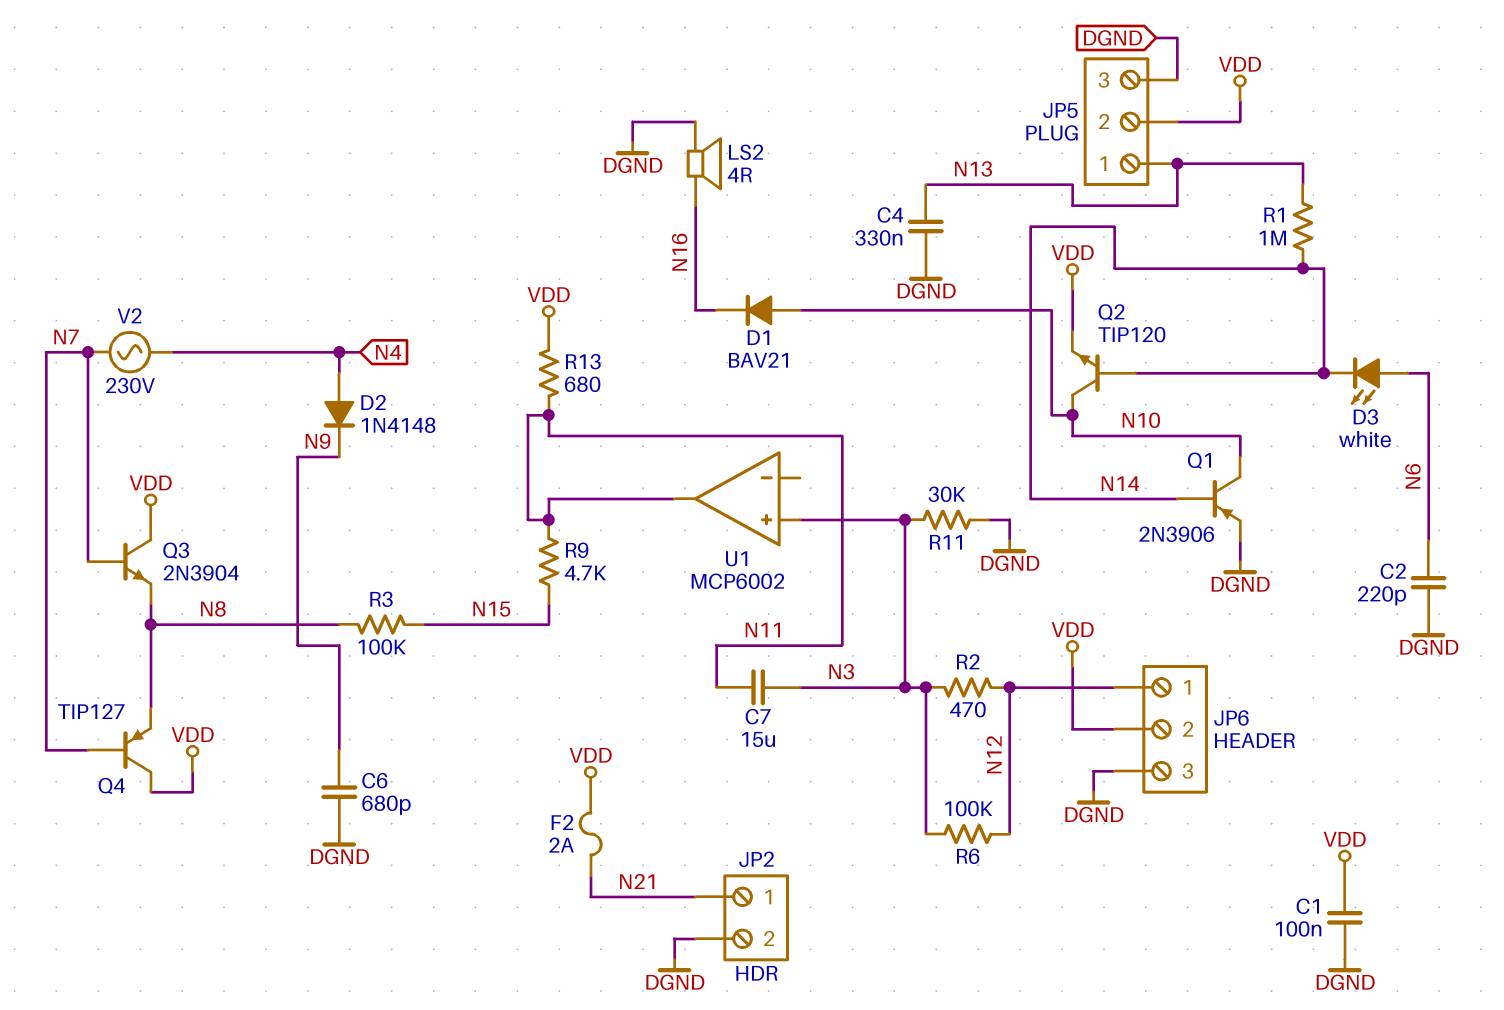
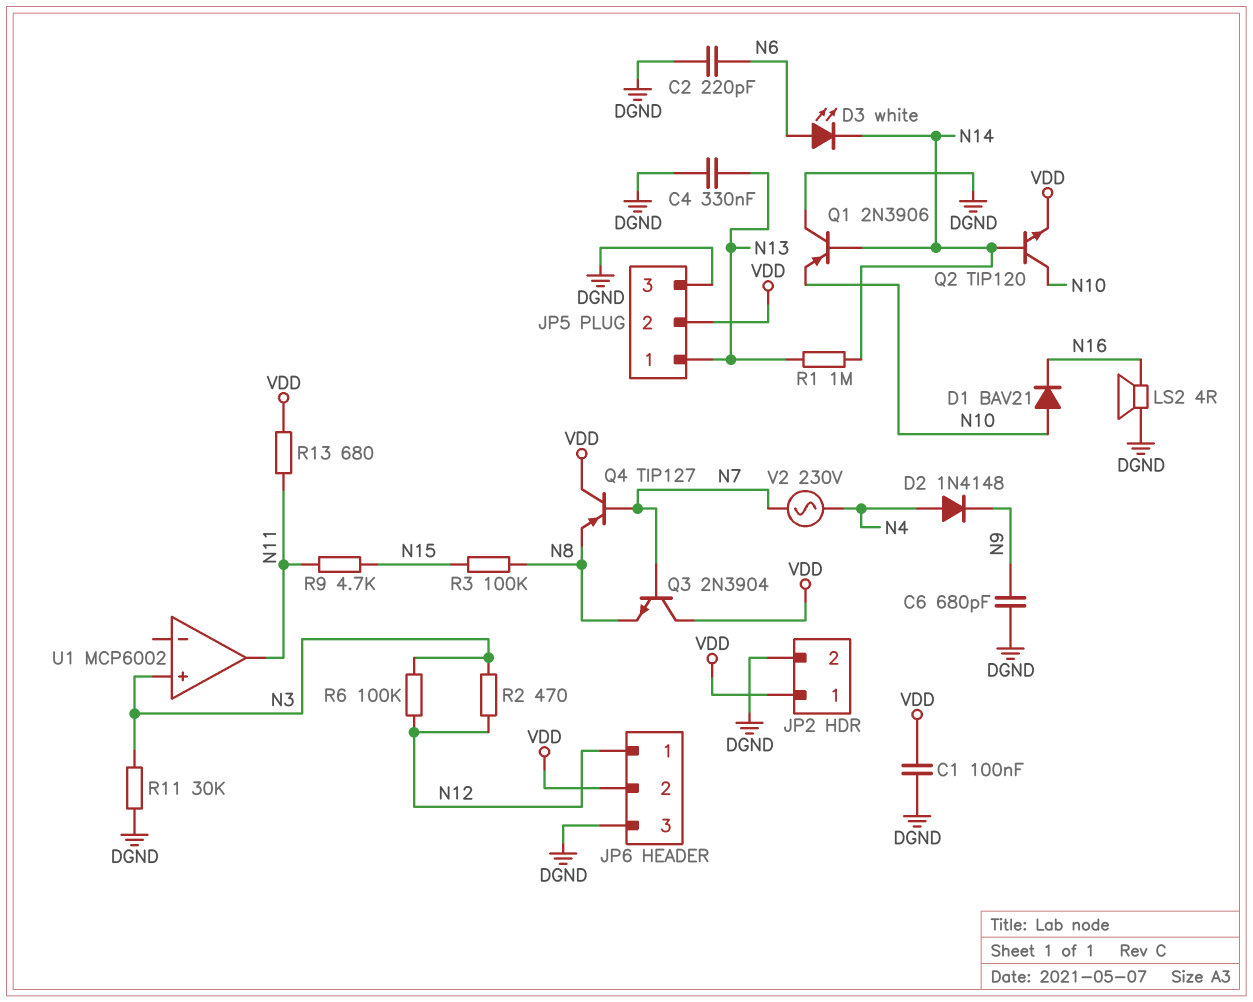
C7: 15uF (N3, N11) -> none
F2: 2A (N21, VDD) -> none
JP2 pin 1: N21 -> VDD
Q1: PNP 2N3906 (B N14, C N10, E DGND) -> PNP 2N3906 (B N14, C DGND, E N10)

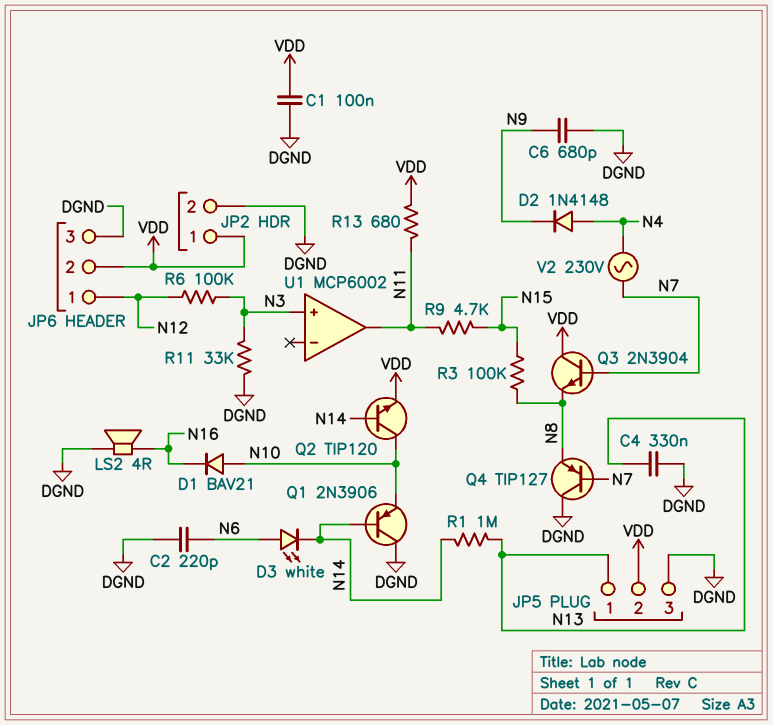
Q4: PNP TIP127 (B N7, C VDD, E N8) -> PNP TIP127 (B N7, C DGND, E N8)
R2: 470 (N3, N12) -> none
R11: 30k (DGND, N3) -> 33k (DGND, N3)

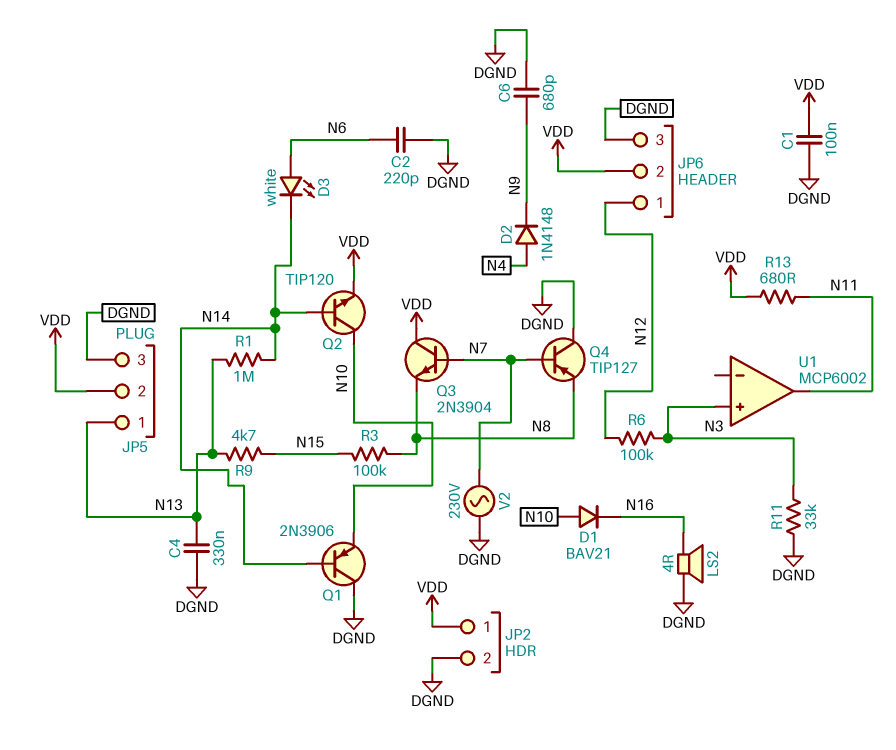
R9: 4.7k (N11, N15) -> 4.7k (N13, N15)
V2: AC 230V (N4, N7) -> AC 230V (DGND, N7)

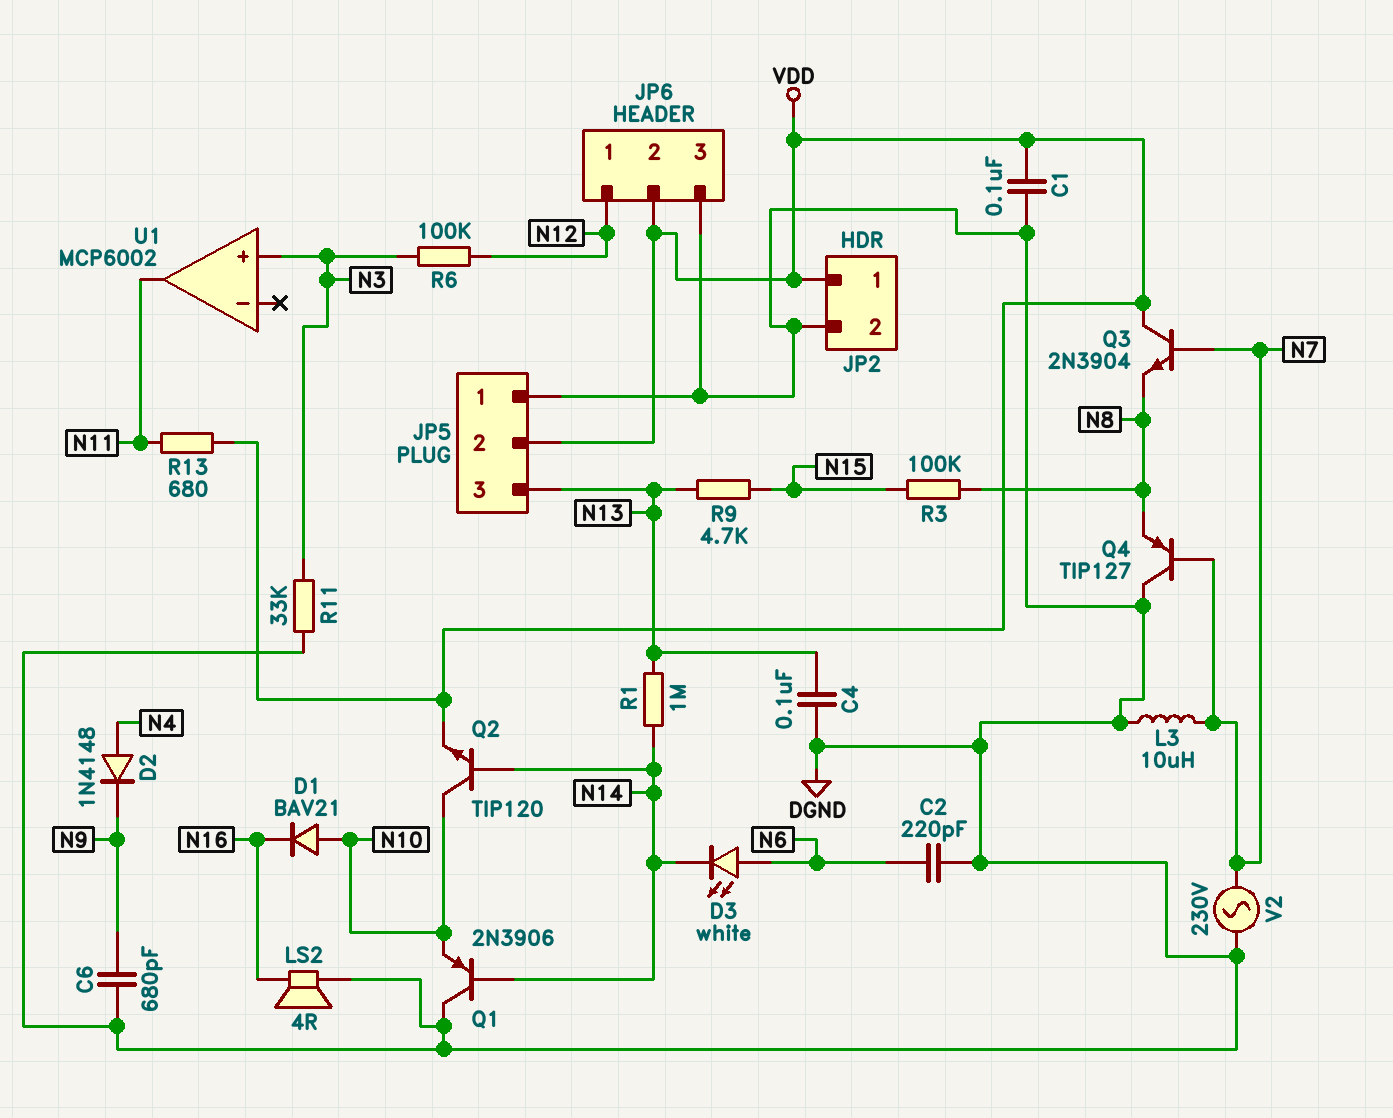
C4: 330nF (DGND, N13) -> 100nF (DGND, N13)
JP5 pin 1: N13 -> DGND
JP5 pin 3: DGND -> N13
L3: none -> 10uH (DGND, N7)

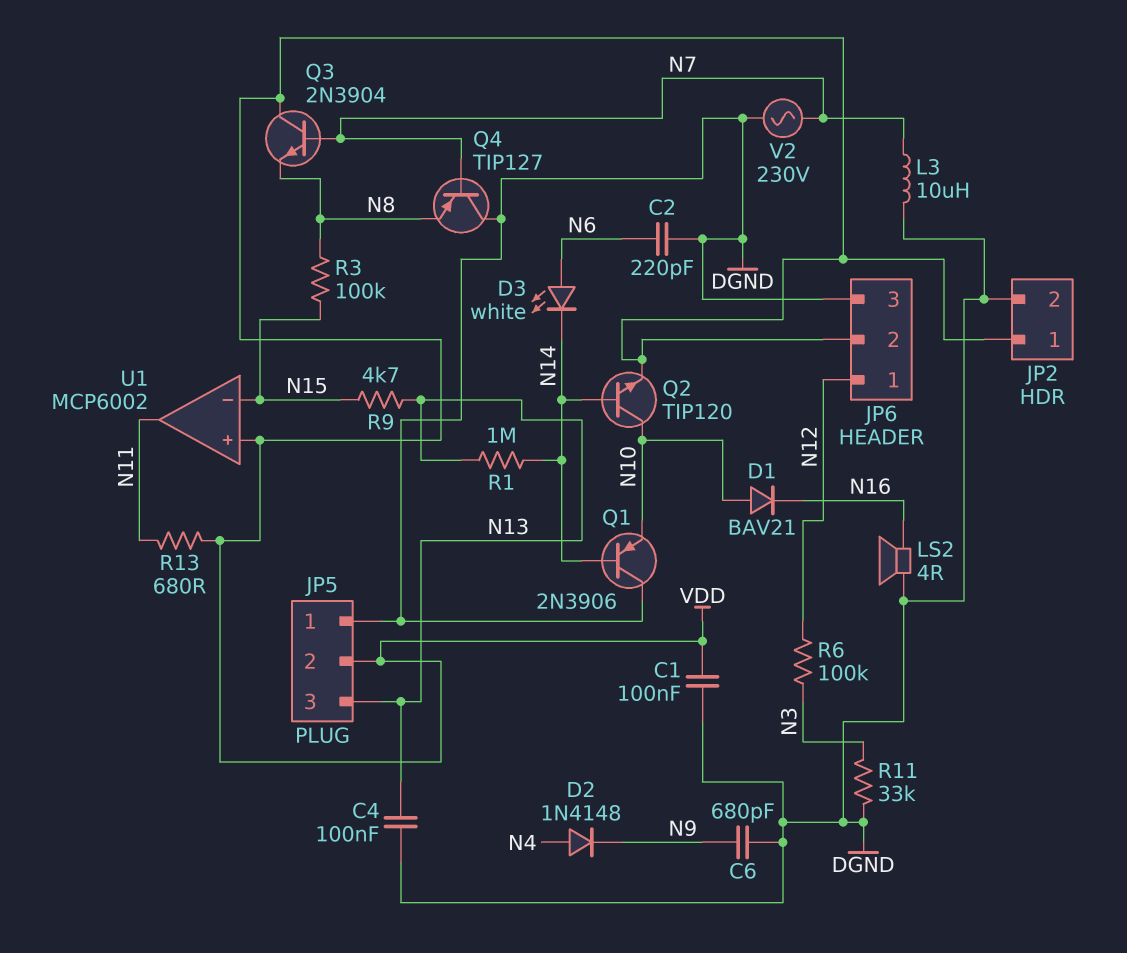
U1 pin in+: N3 -> VDD
U1 pin in-: none -> N15

